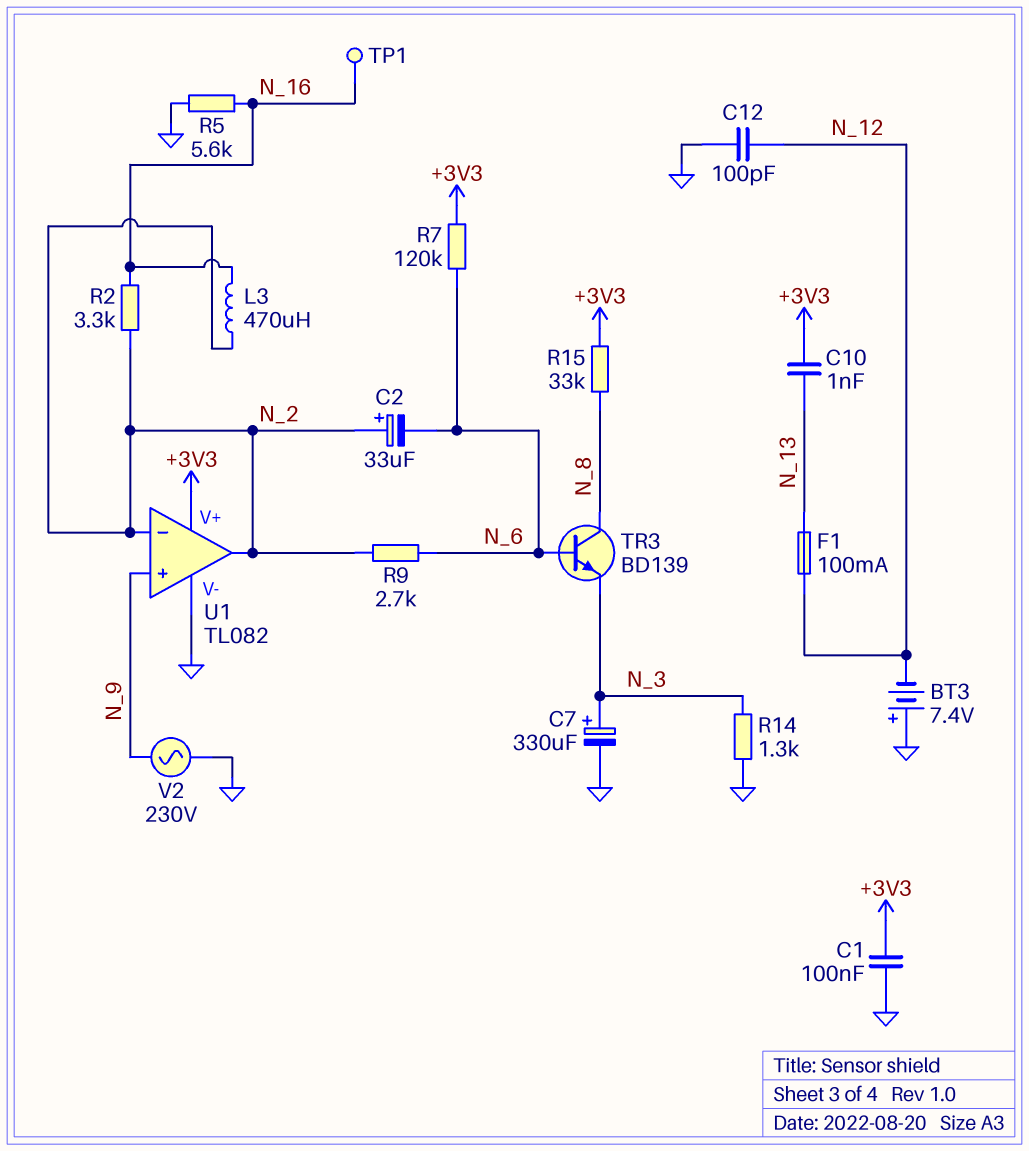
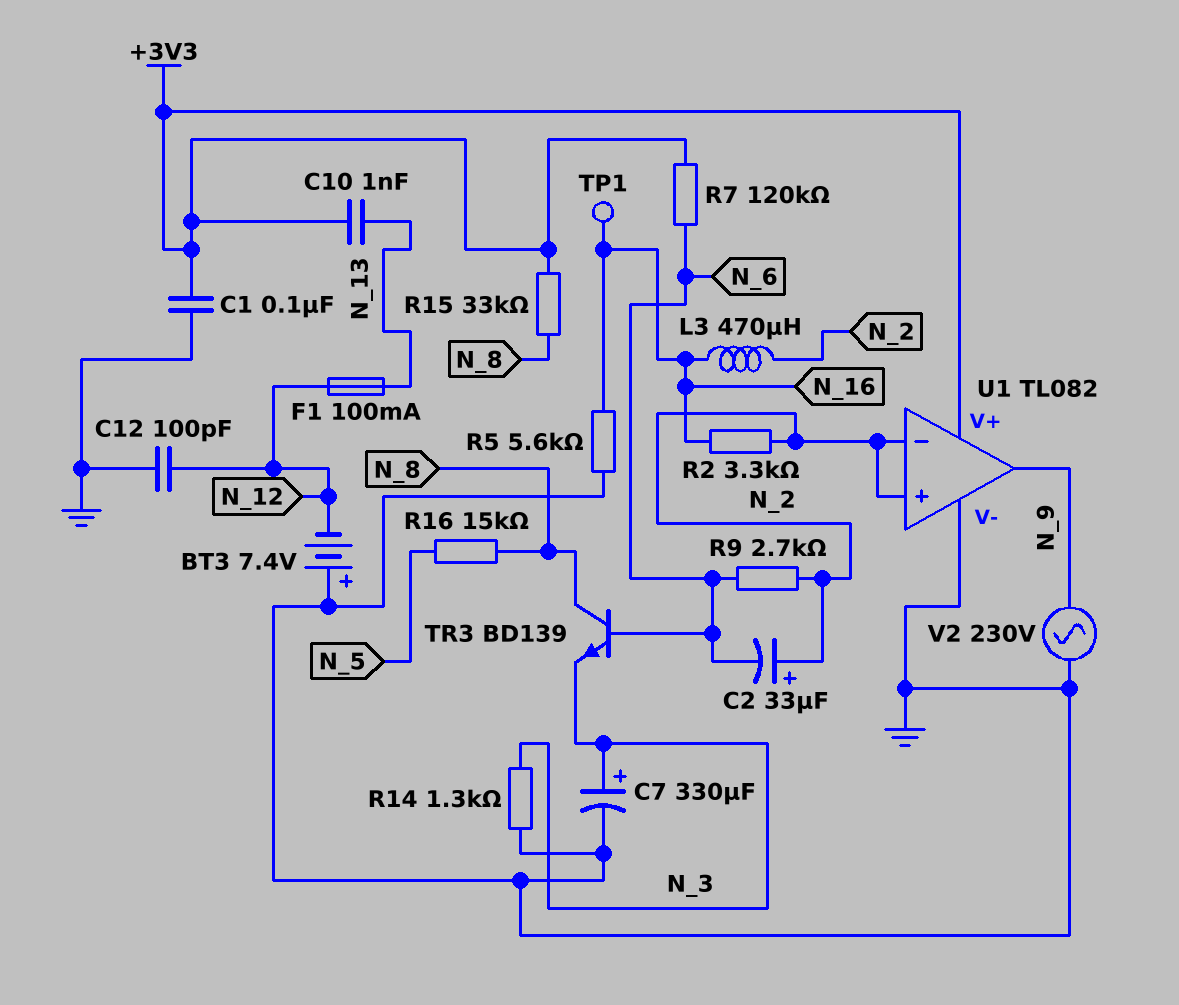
R16: none -> 15k (N_5, N_8)
U1 pin in+: N_9 -> N_2
U1 pin out: N_2 -> N_9

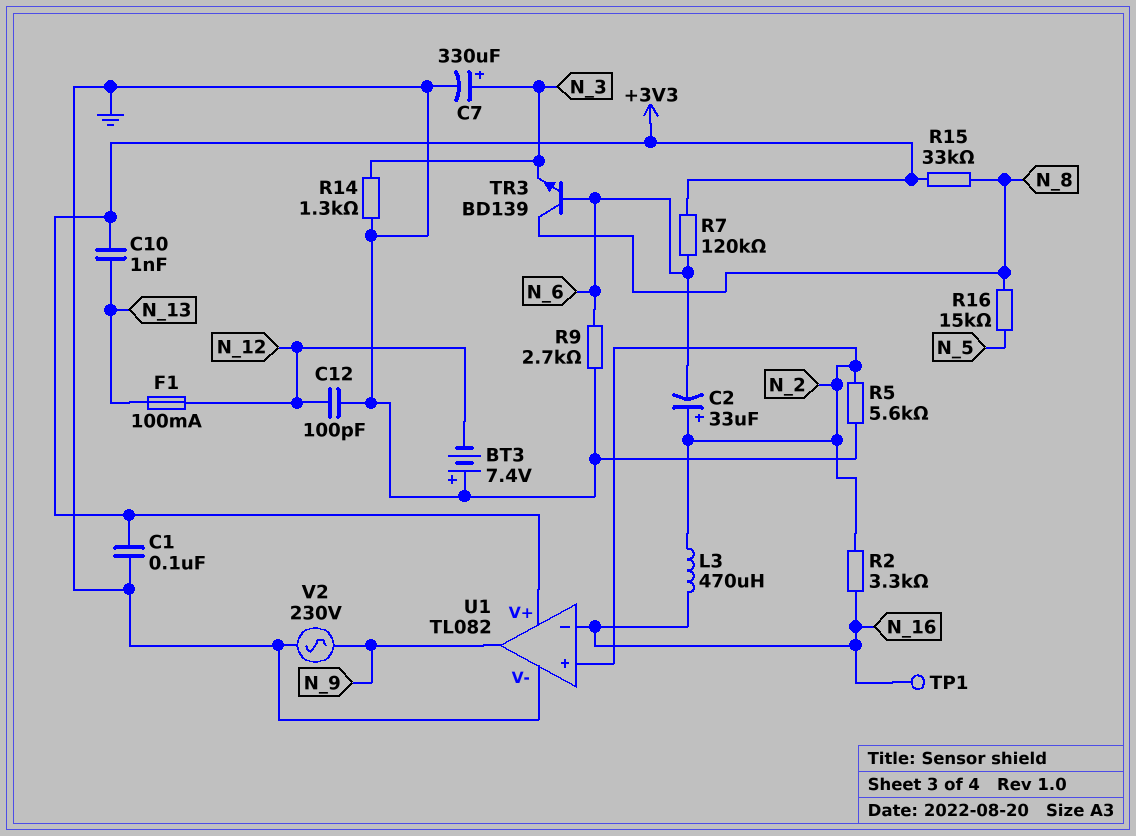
R5: 5.6k (GND, N_16) -> 5.6k (GND, N_2)
R9: 2.7k (N_2, N_6) -> 2.7k (GND, N_6)
U1 pin in-: N_2 -> N_16

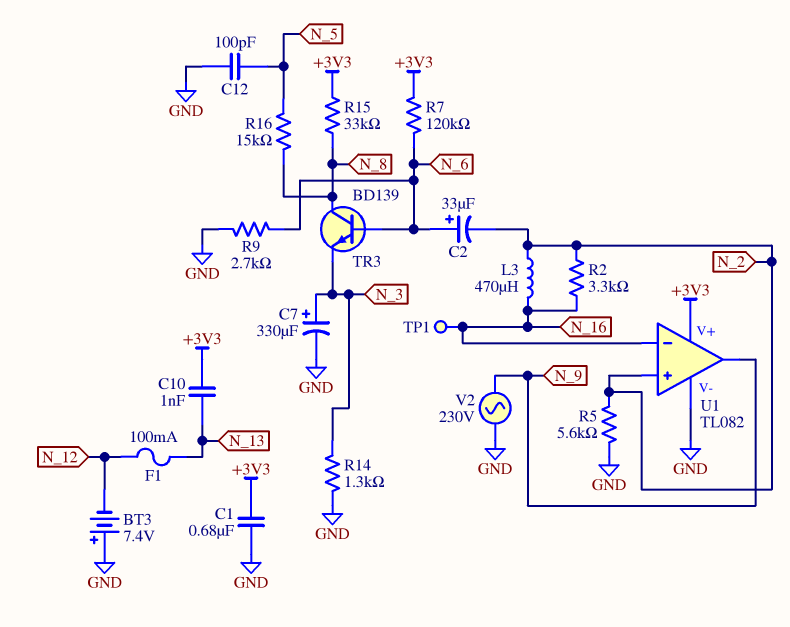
C1: 100nF (+3V3, GND) -> 680nF (+3V3, GND)
C2: 33uF (plus N_2, minus N_6) -> 33uF (plus N_6, minus N_2)
C12: 100pF (GND, N_12) -> 100pF (GND, N_5)

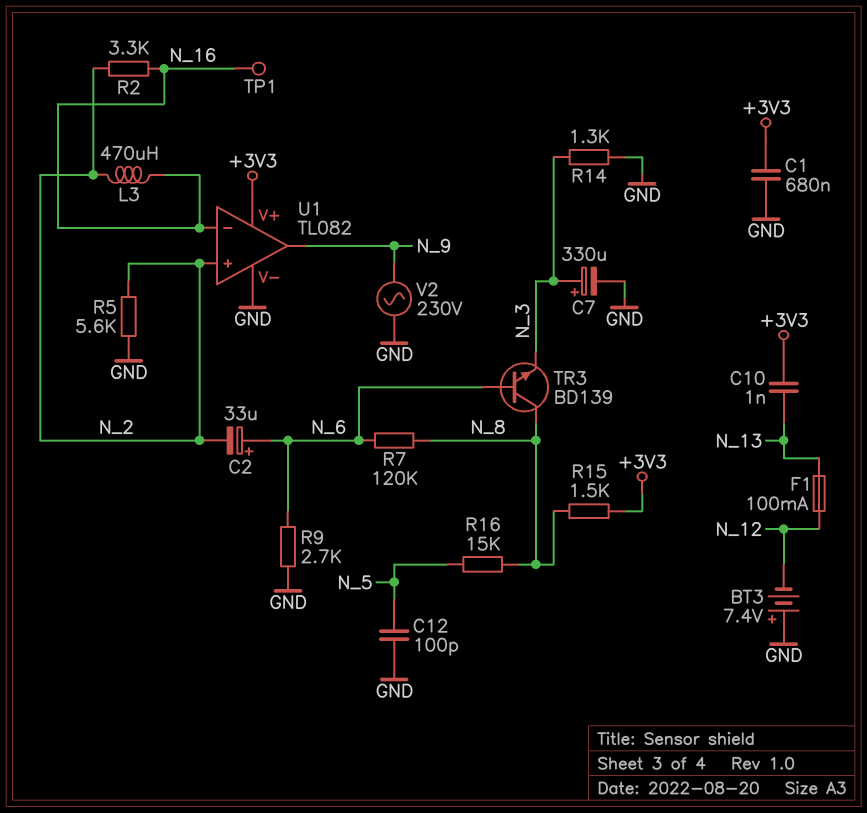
R7: 120k (+3V3, N_6) -> 120k (N_6, N_8)
R15: 33k (+3V3, N_8) -> 1.5k (+3V3, N_8)

